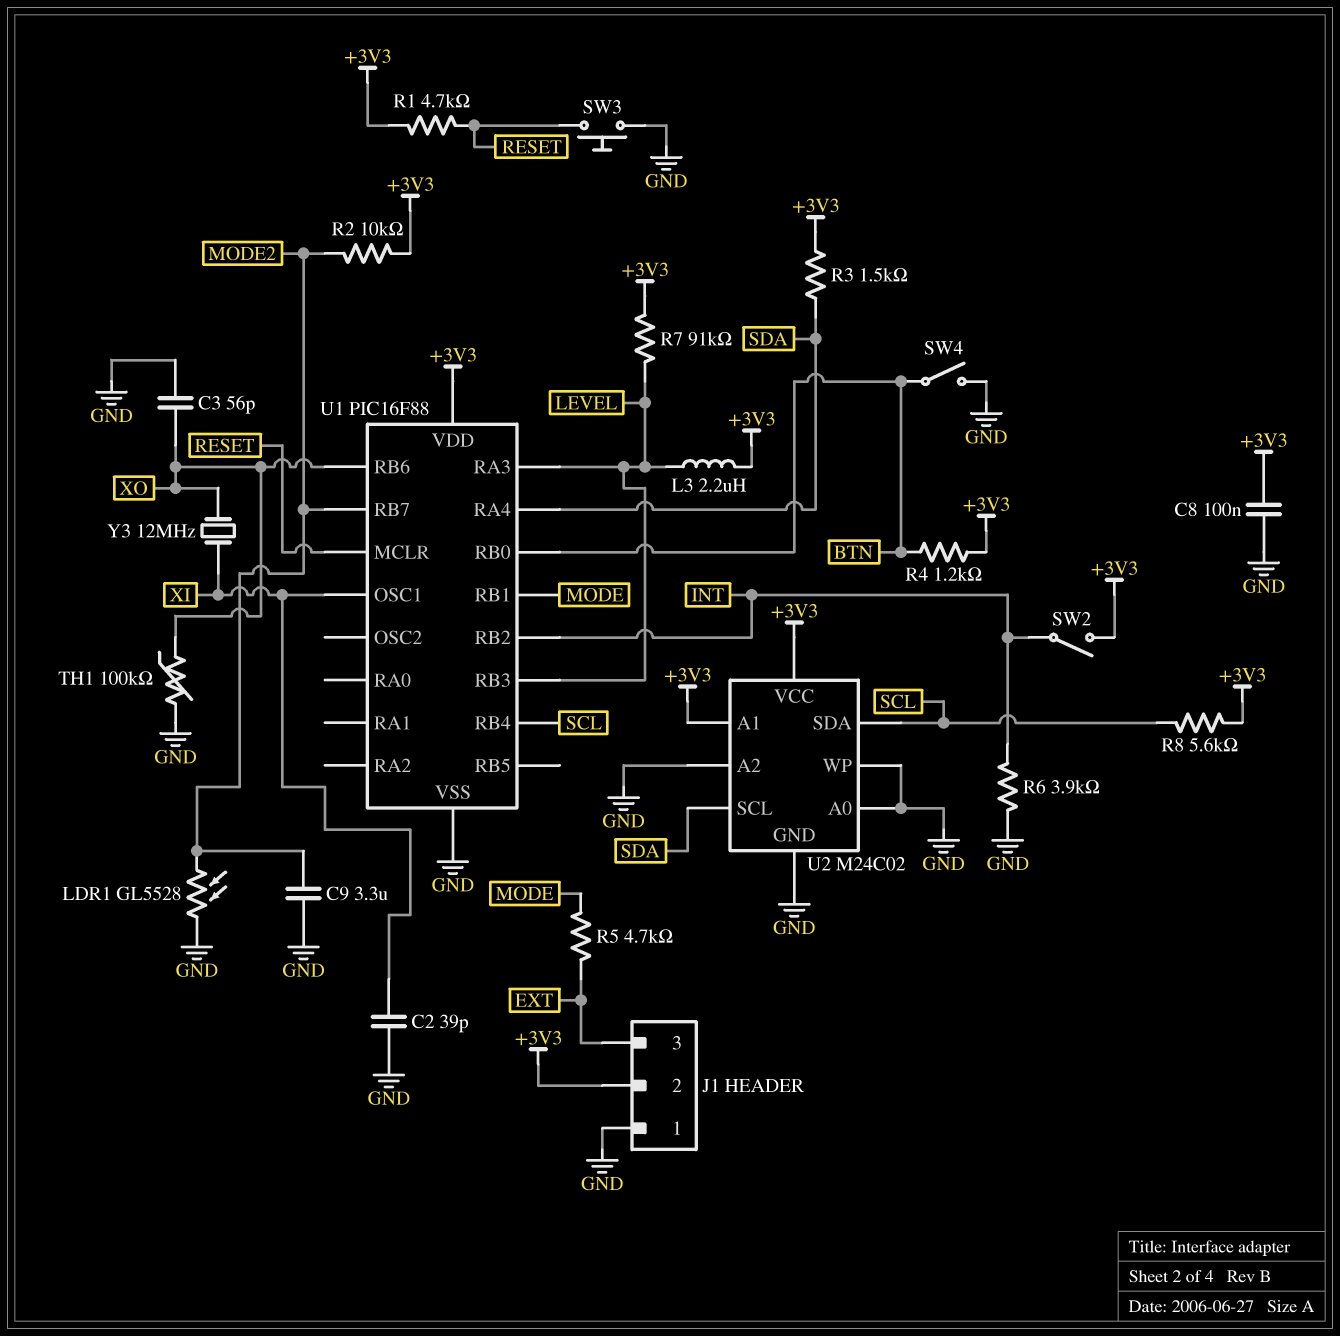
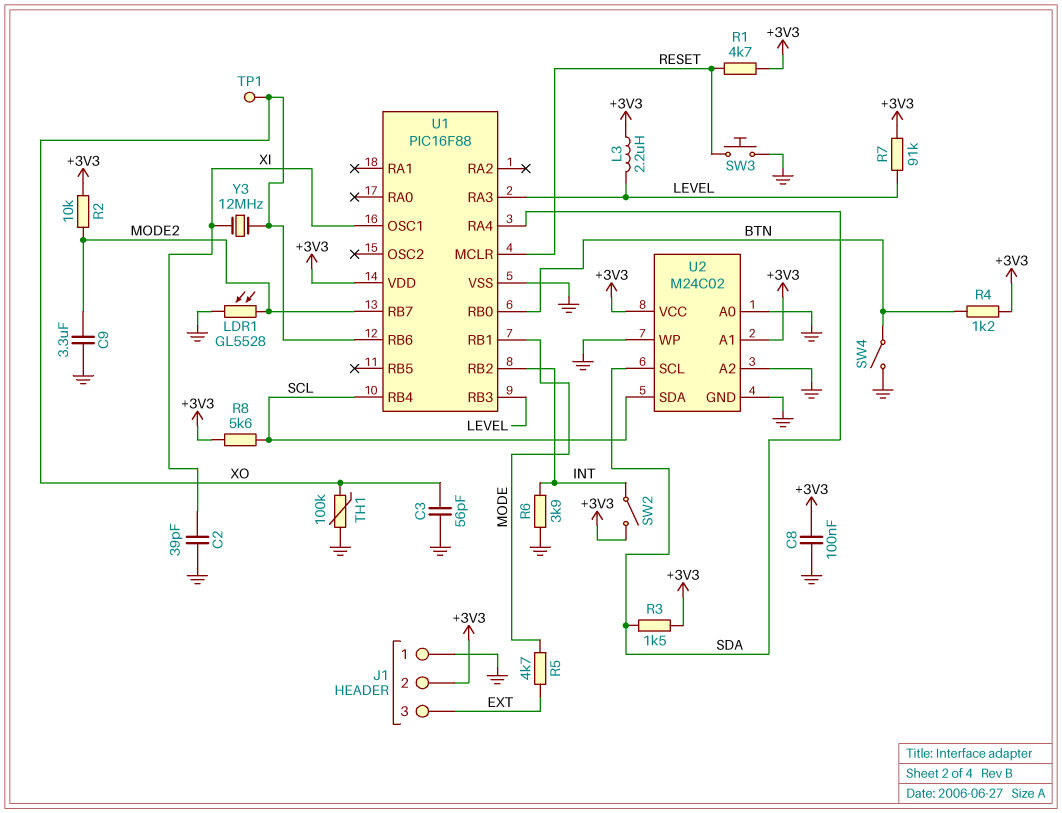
TP1: none -> test point (XO)

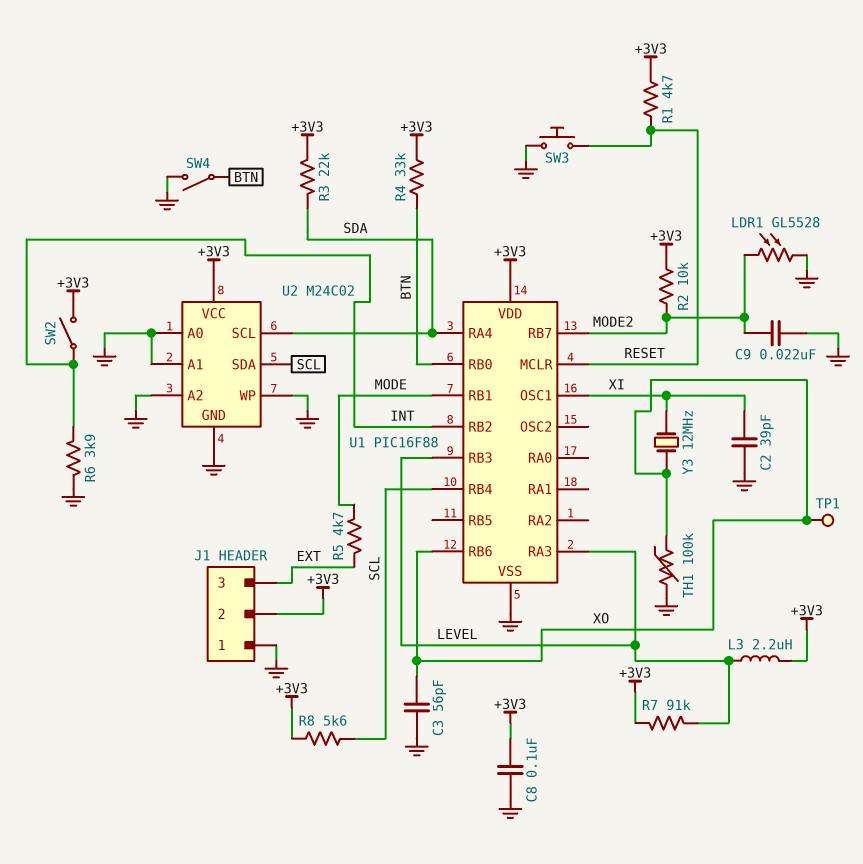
C9: 3.3uF (GND, MODE2) -> 22nF (GND, MODE2)
R3: 1.5k (+3V3, SDA) -> 22k (+3V3, SDA)
R4: 1.2k (+3V3, BTN) -> 33k (+3V3, BTN)
U2 pin A1: +3V3 -> GND

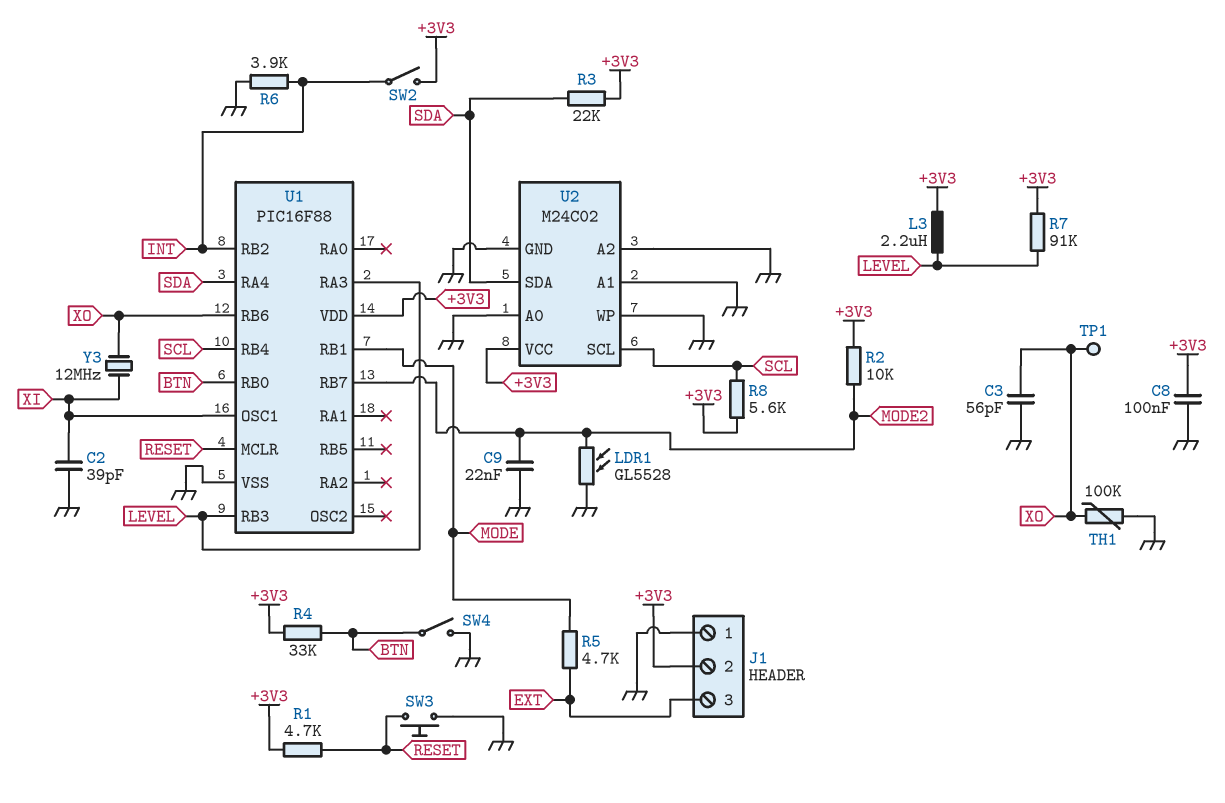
U2 pin SCL: SDA -> SCL
U2 pin SDA: SCL -> SDA

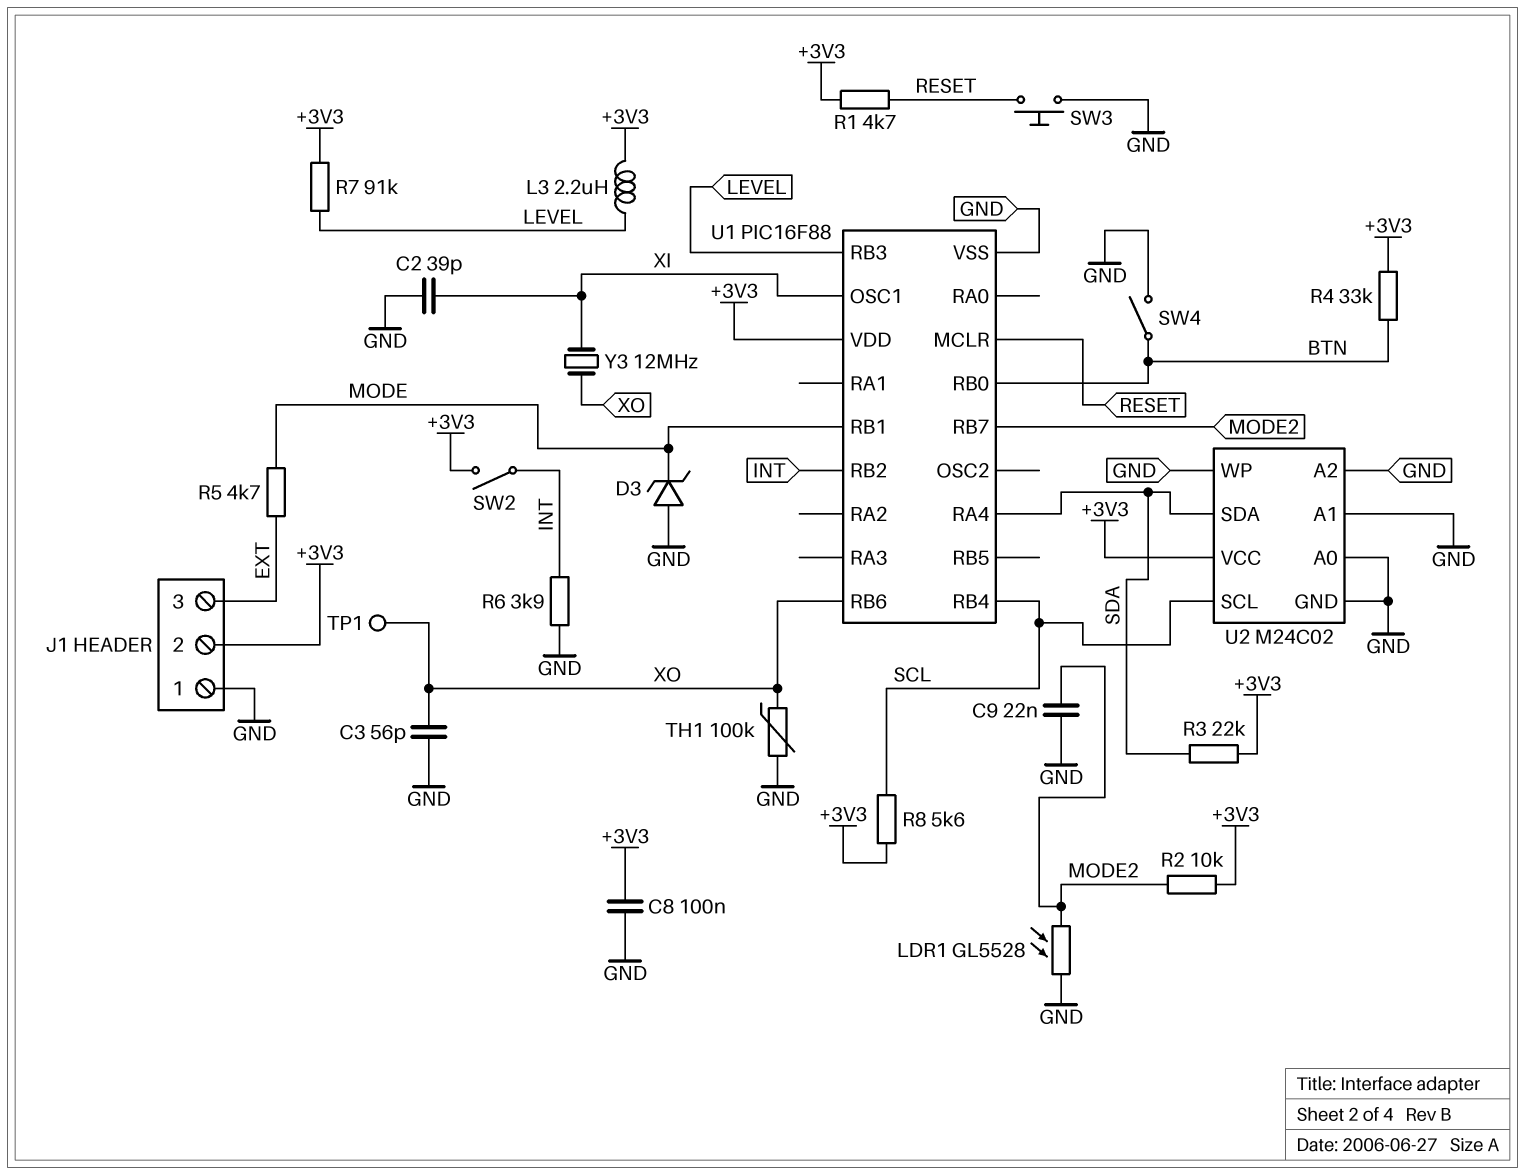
D3: none -> zener (A GND, K MODE)
U1 pin RA3: LEVEL -> none

